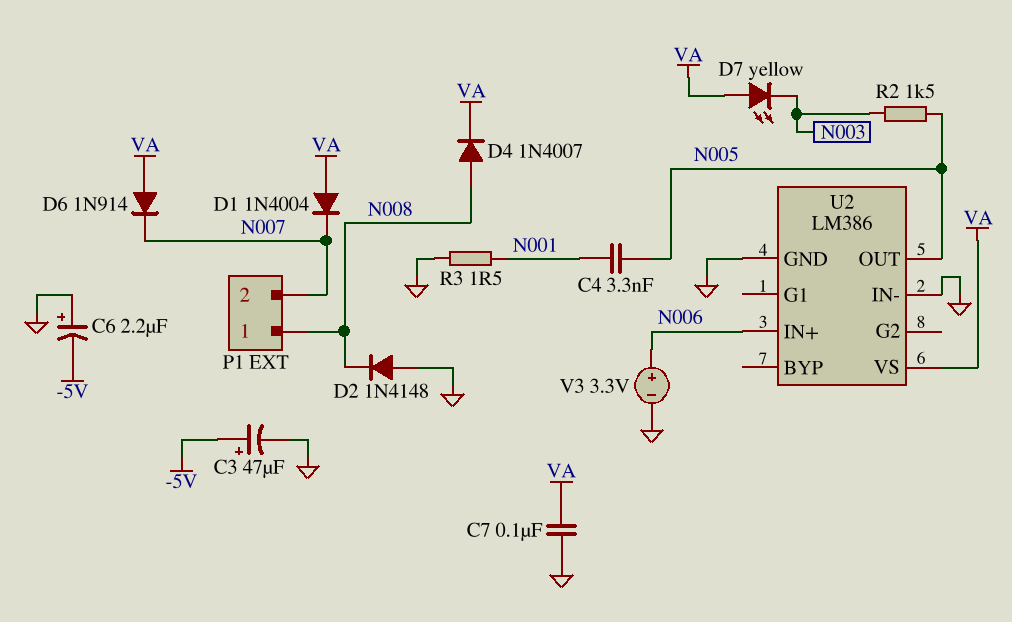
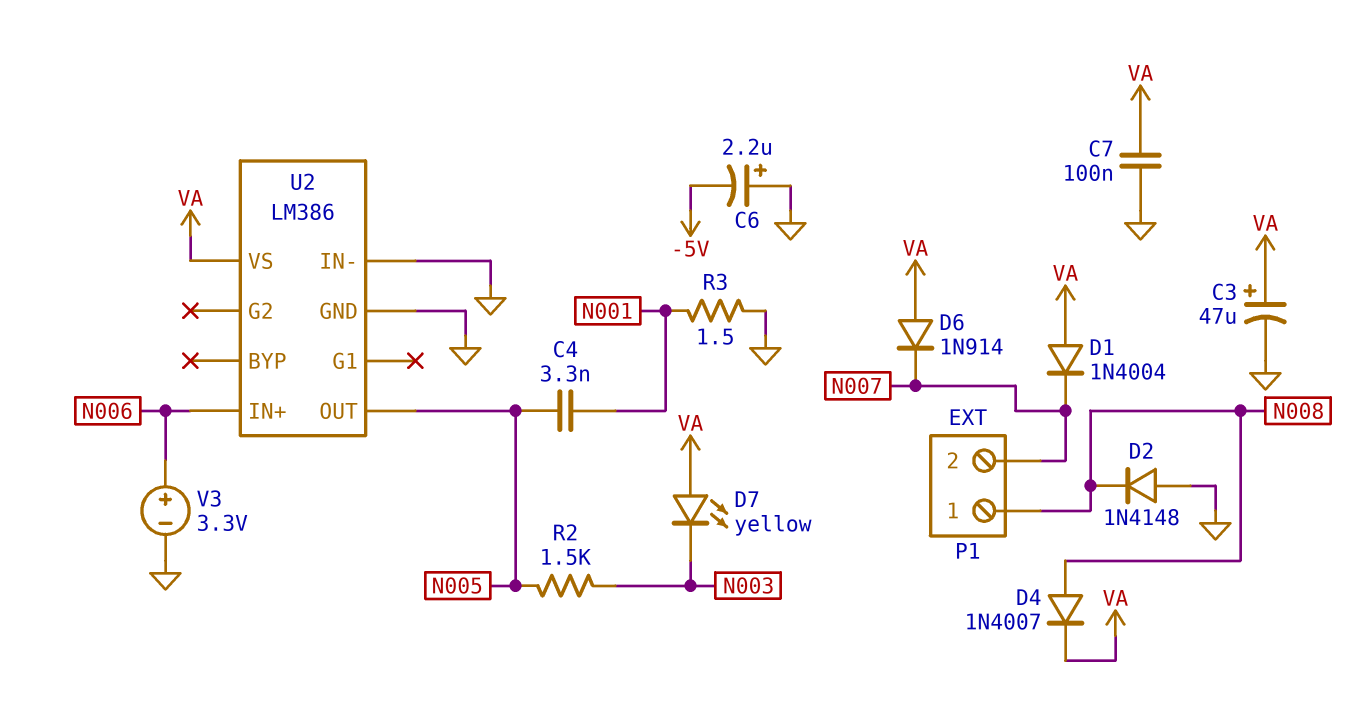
C3: 47uF (plus -5V, minus GND) -> 47uF (plus VA, minus GND)

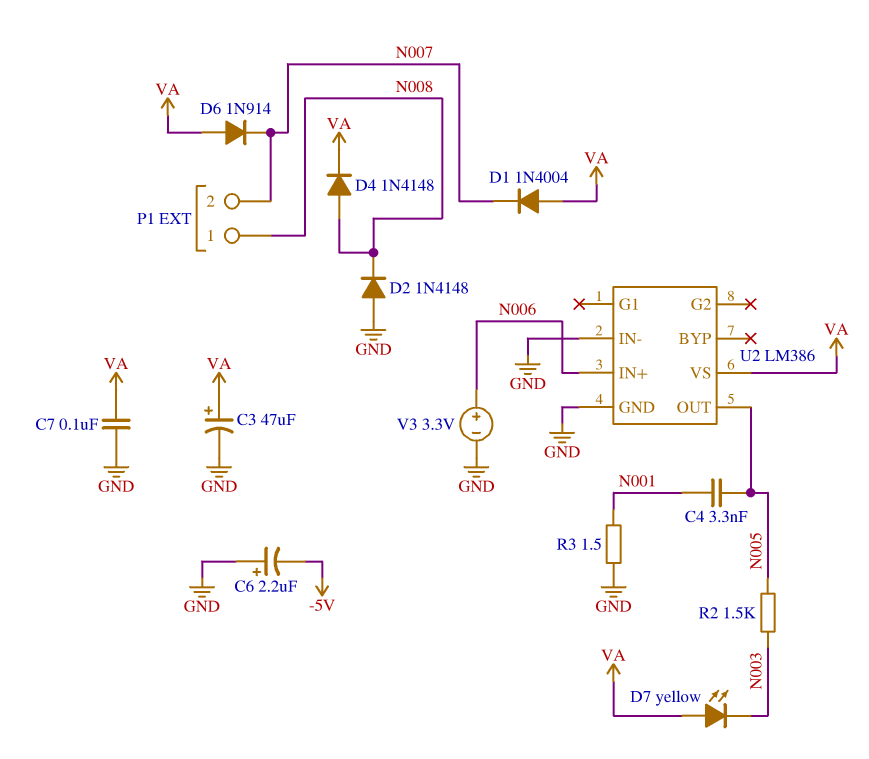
D4: diode 1N4007 (A N008, K VA) -> diode 1N4148 (A N008, K VA)

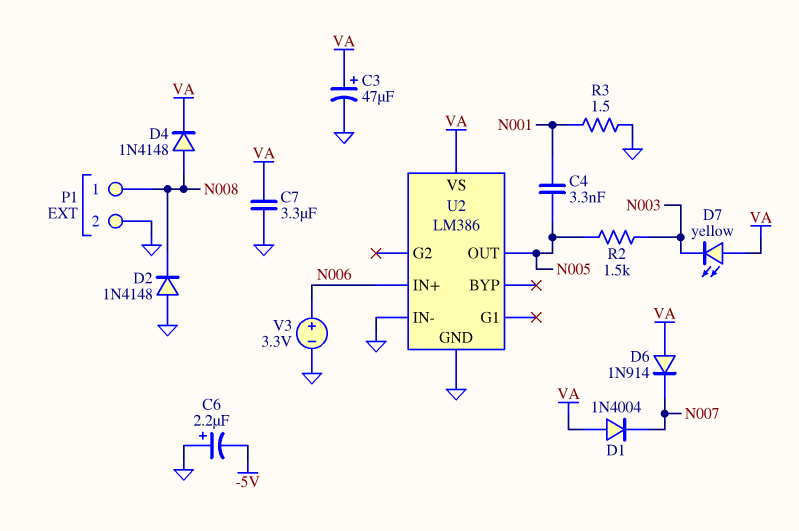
C7: 100nF (GND, VA) -> 3.3uF (GND, VA)
P1 pin 2: N007 -> GND

